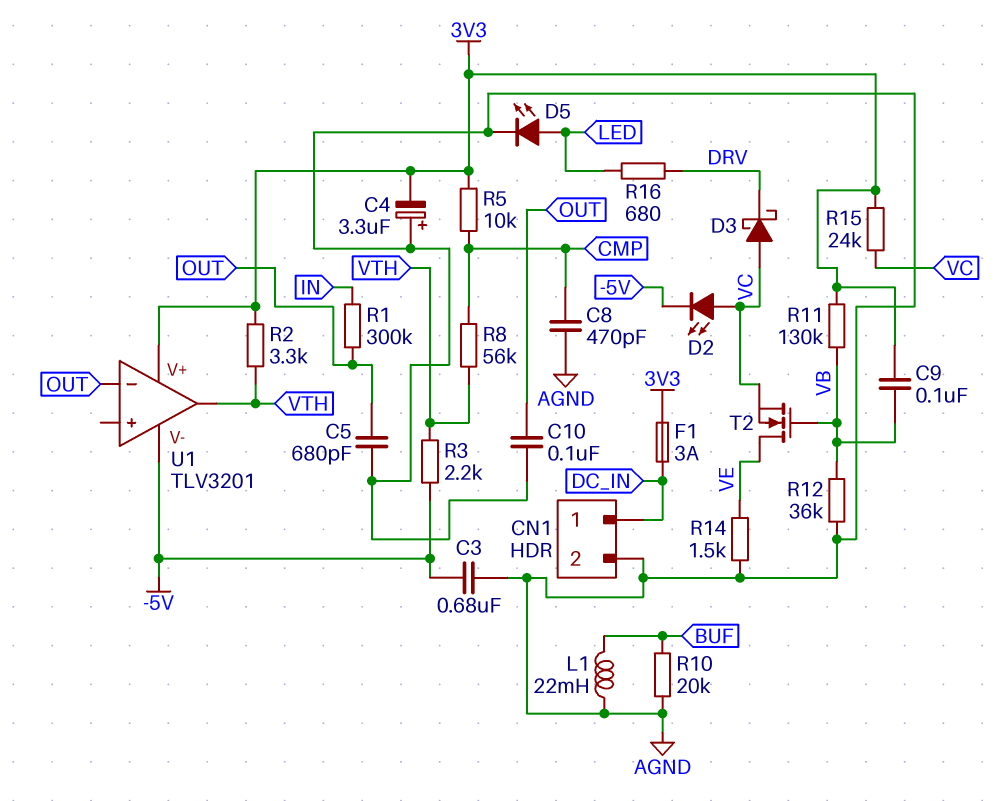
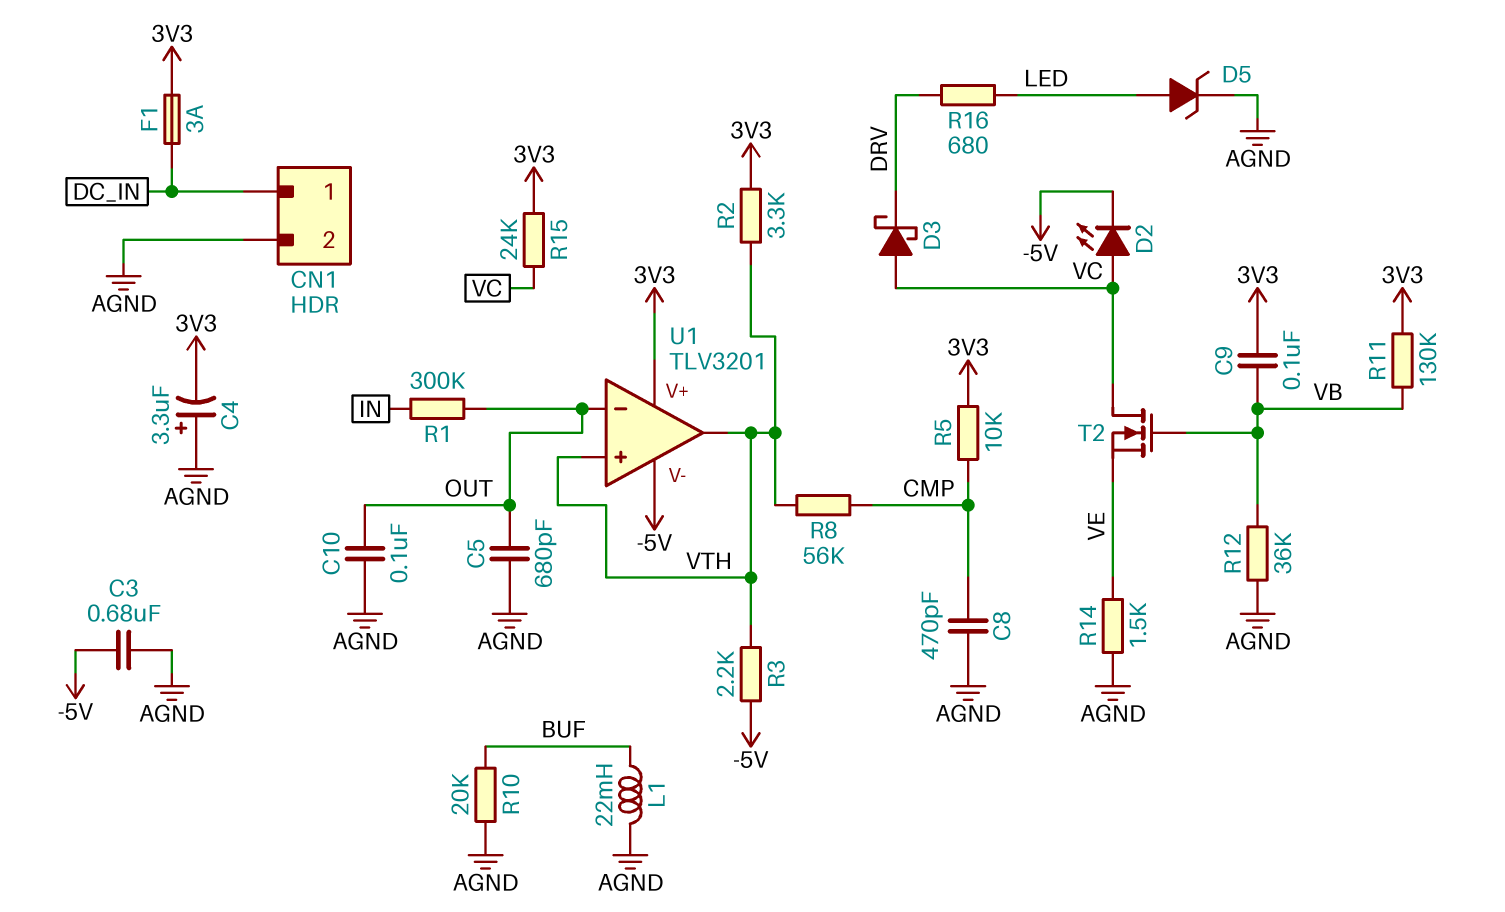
D5: LED (A LED, K AGND) -> zener (A LED, K AGND)
T2: NMOS (G VB, D VE, S VC) -> NMOS (G VB, D VC, S VE)
U1 pin in+: none -> VTH

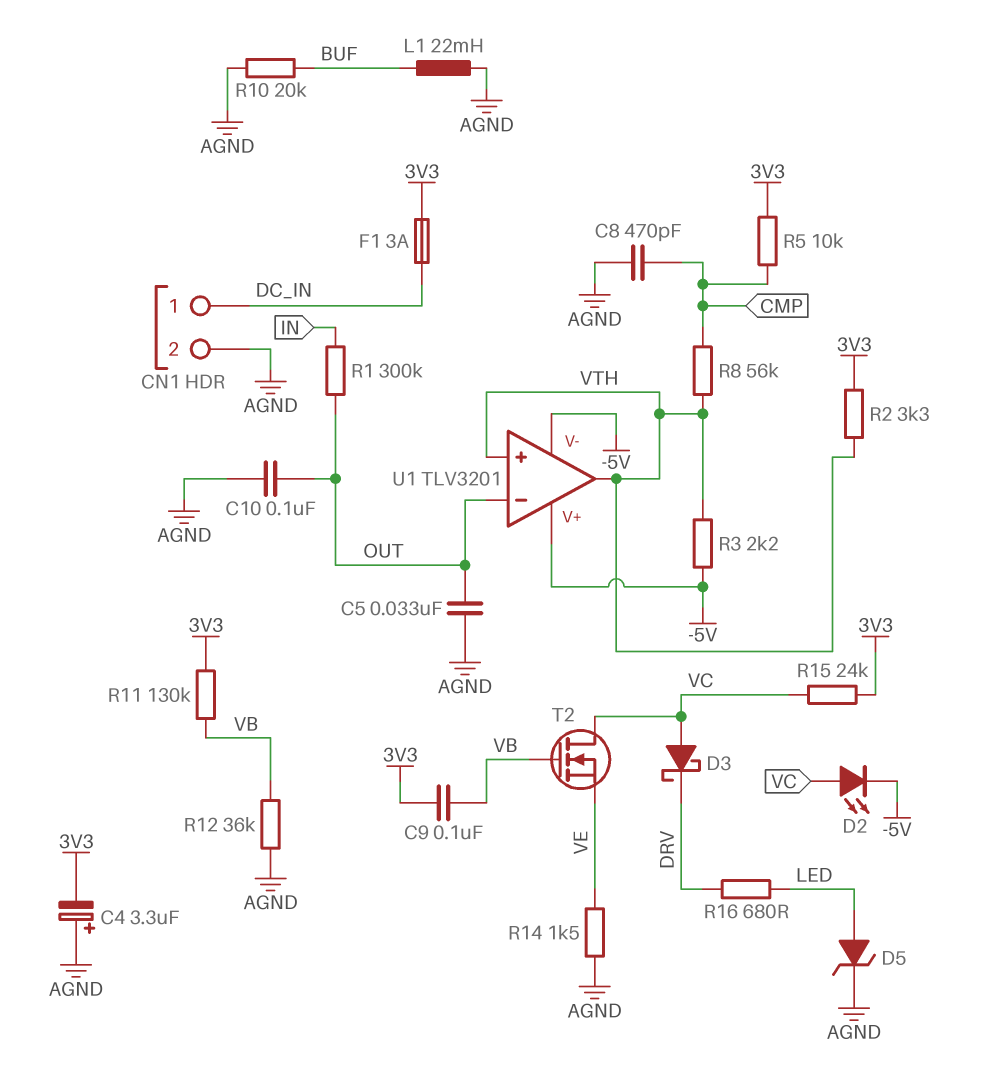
C3: 680nF (-5V, AGND) -> none
C5: 680pF (AGND, OUT) -> 33nF (AGND, OUT)
U1 pin V+: 3V3 -> -5V

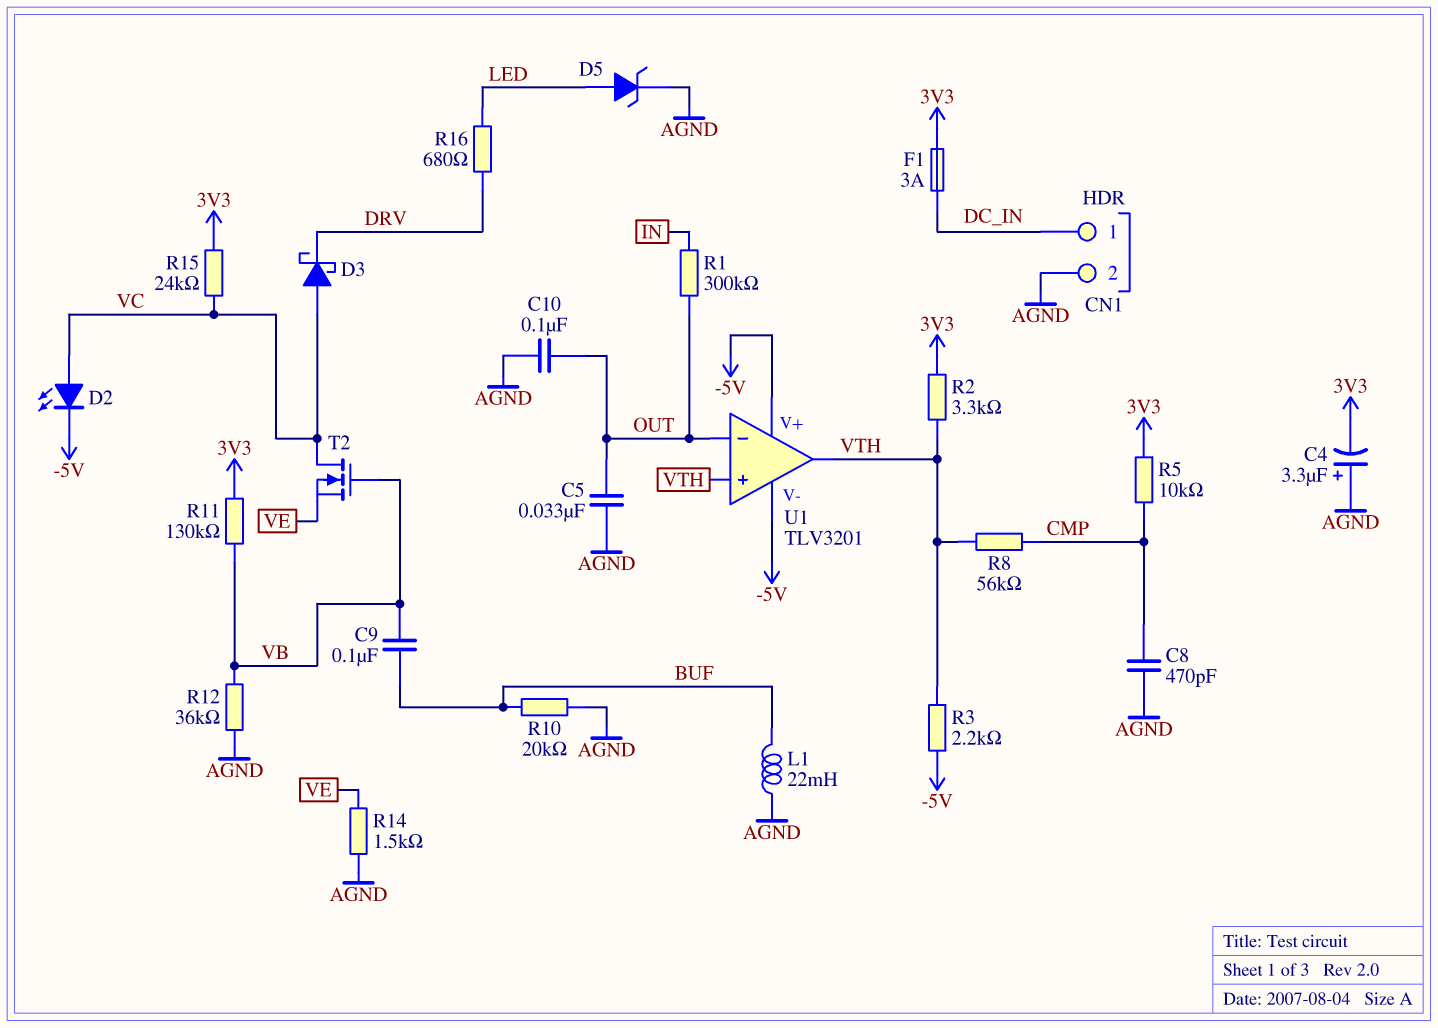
C9: 100nF (3V3, VB) -> 100nF (BUF, VB)

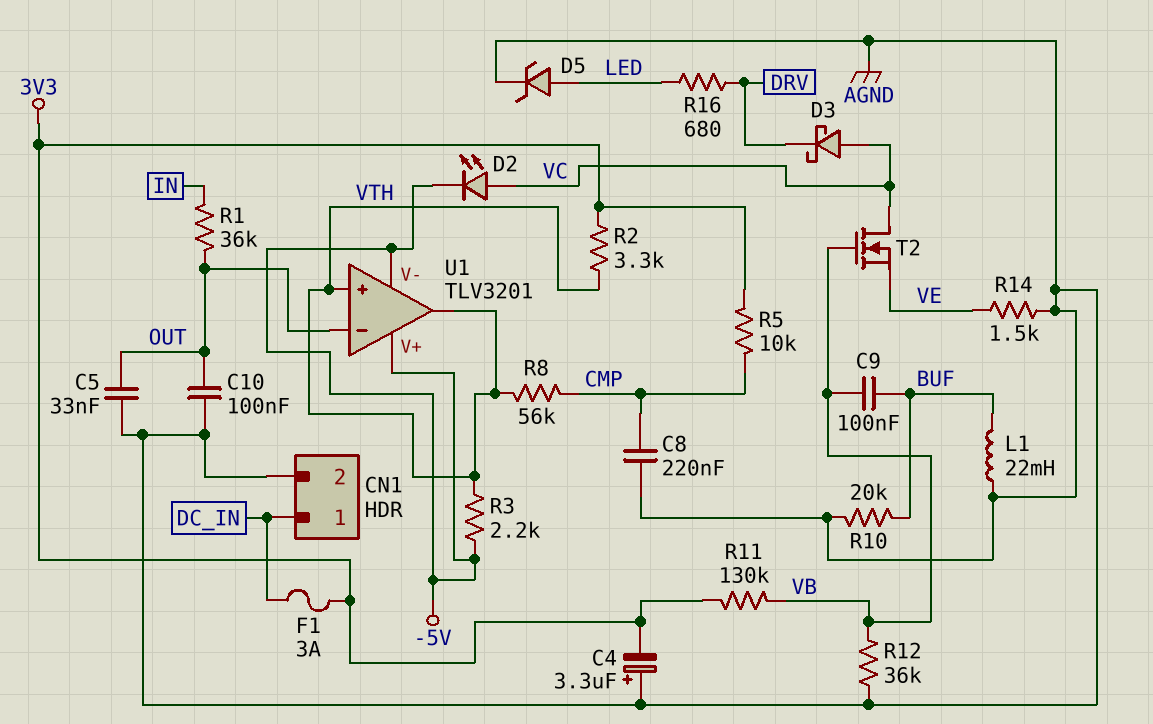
C8: 470pF (AGND, CMP) -> 220nF (AGND, CMP)
R1: 300k (IN, OUT) -> 36k (IN, OUT)
R15: 24k (3V3, VC) -> none

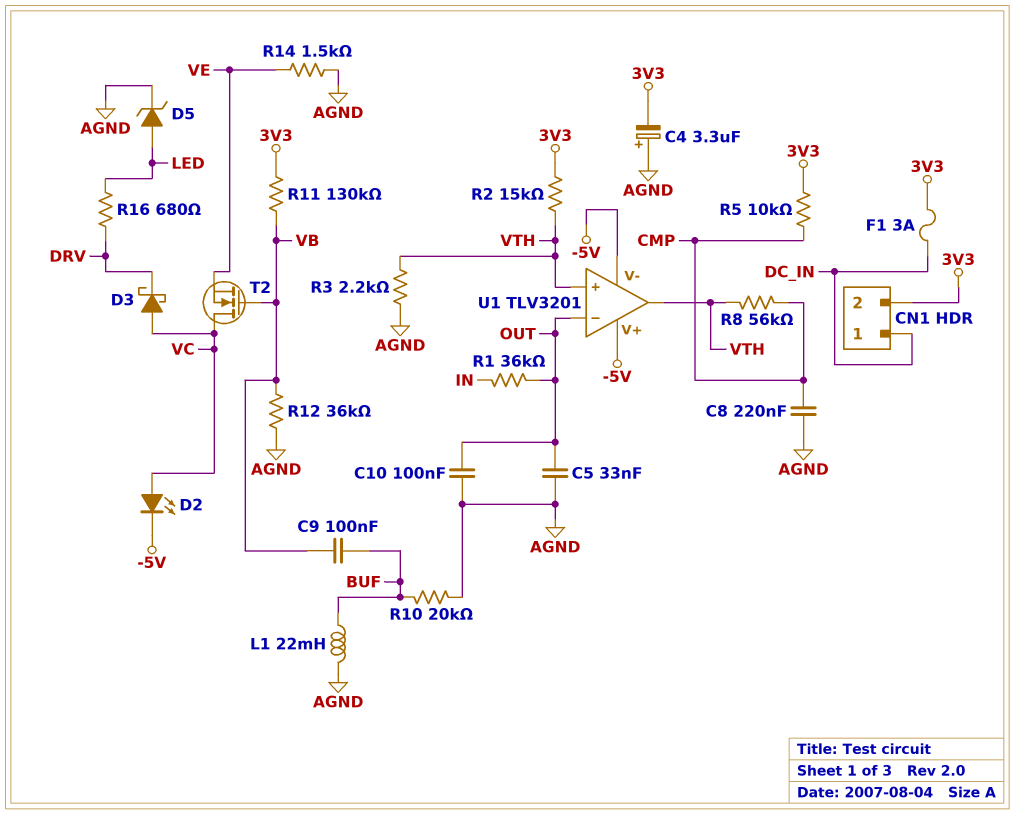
CN1 pin 2: AGND -> 3V3
R2: 3.3k (3V3, VTH) -> 15k (3V3, VTH)
R3: 2.2k (-5V, VTH) -> 2.2k (AGND, VTH)

